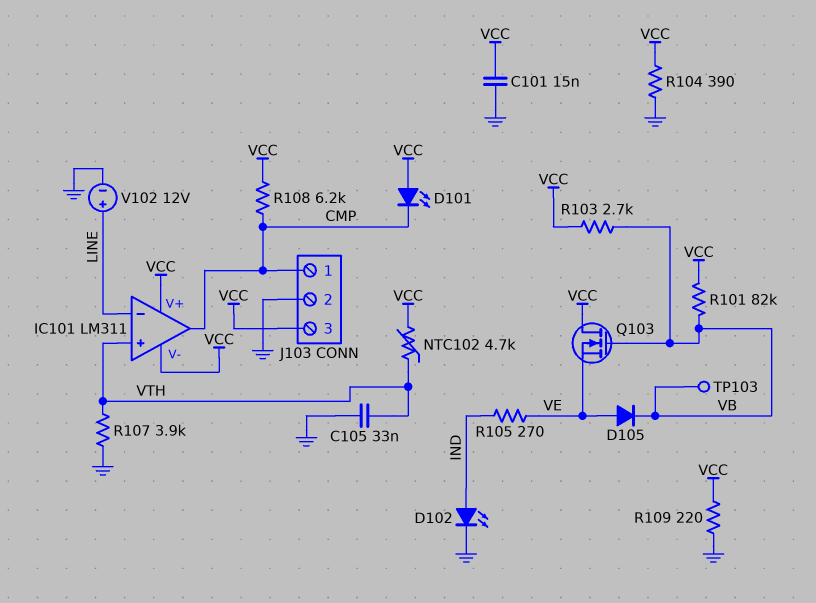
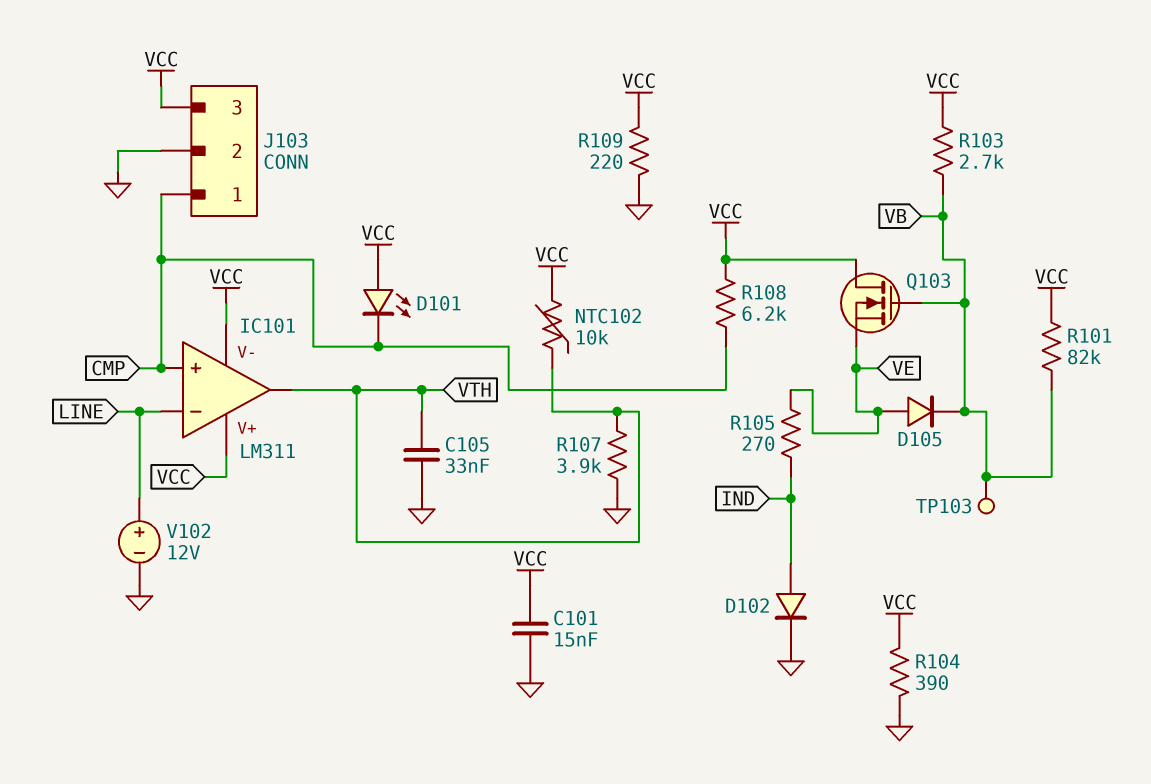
D102: LED (A IND, K GND) -> diode (A IND, K GND)
IC101 pin in+: VTH -> CMP
IC101 pin out: CMP -> VTH
NTC102: 4.7k (VCC, VTH) -> 10k (VCC, VTH)

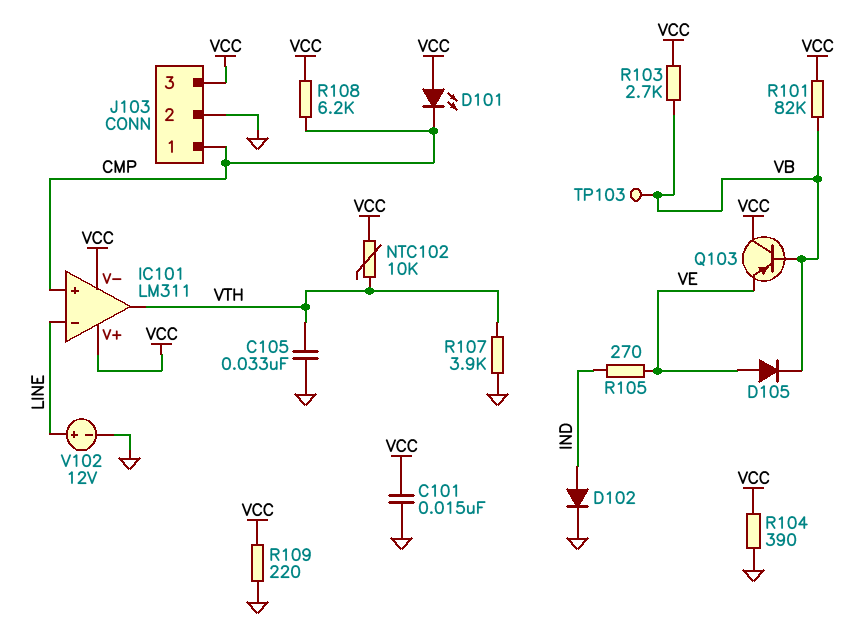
Q103: NMOS (G VB, D VCC, S VE) -> PNP (B VB, C VCC, E VE)

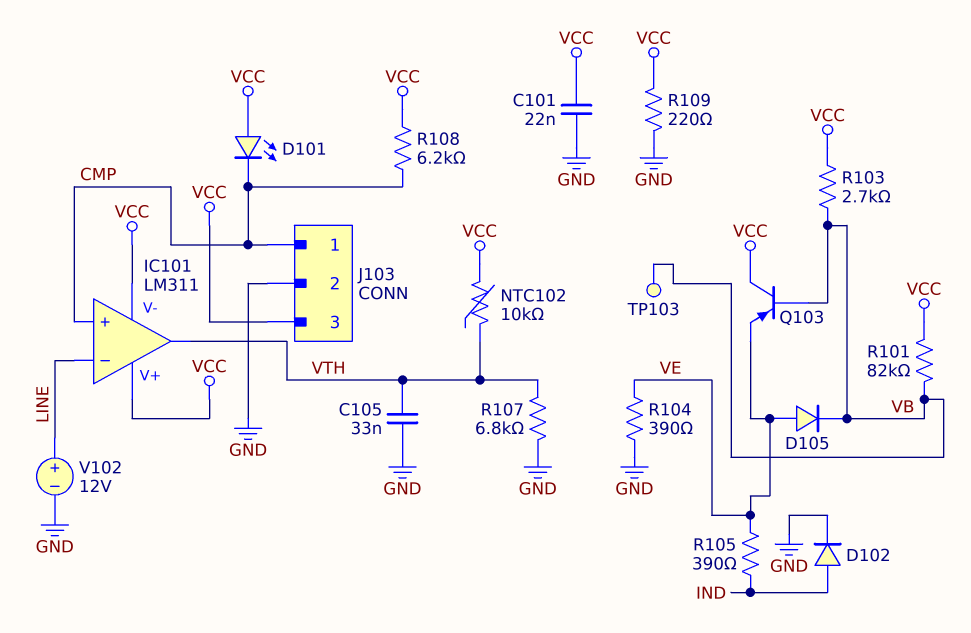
C101: 15nF (GND, VCC) -> 22nF (GND, VCC)
R104: 390 (GND, VCC) -> 390 (GND, VE)
R105: 270 (IND, VE) -> 390 (IND, VE)
R107: 3.9k (GND, VTH) -> 6.8k (GND, VTH)

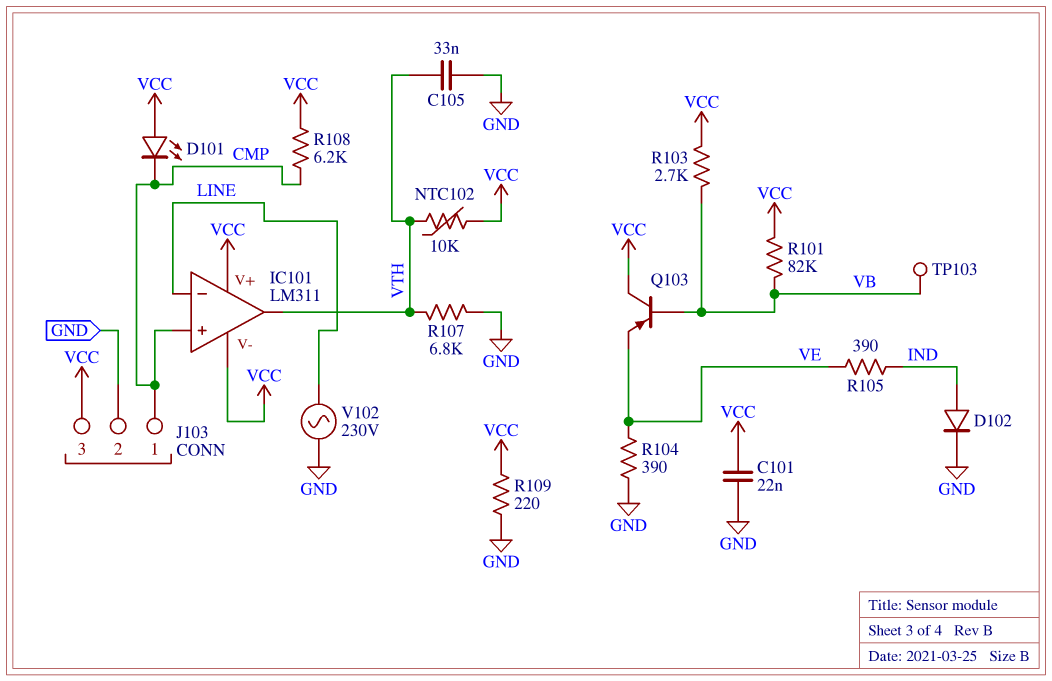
D105: diode (A VE, K VB) -> none
V102: 12V (plus LINE, minus GND) -> AC 230V (GND, LINE)

